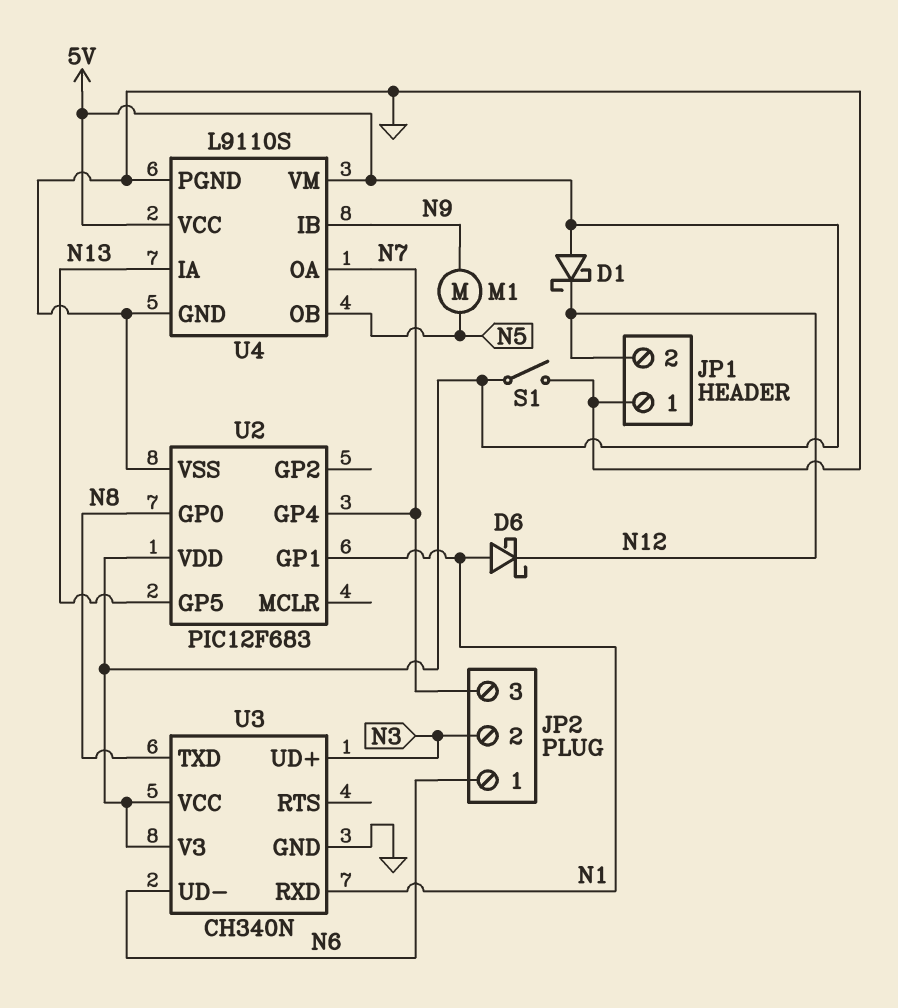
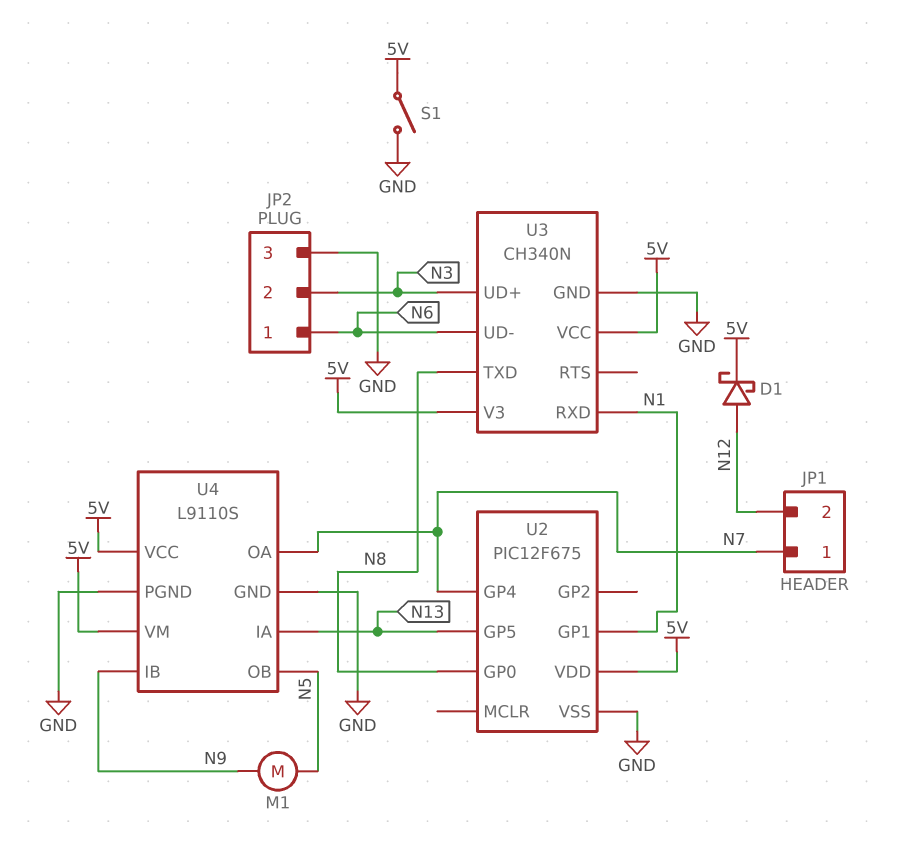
D1: schottky (A 5V, K N12) -> schottky (A N12, K 5V)
D6: schottky (A N1, K N12) -> none
JP1 pin 1: GND -> N7
JP2 pin 3: N7 -> GND
U2: PIC12F683 -> PIC12F675

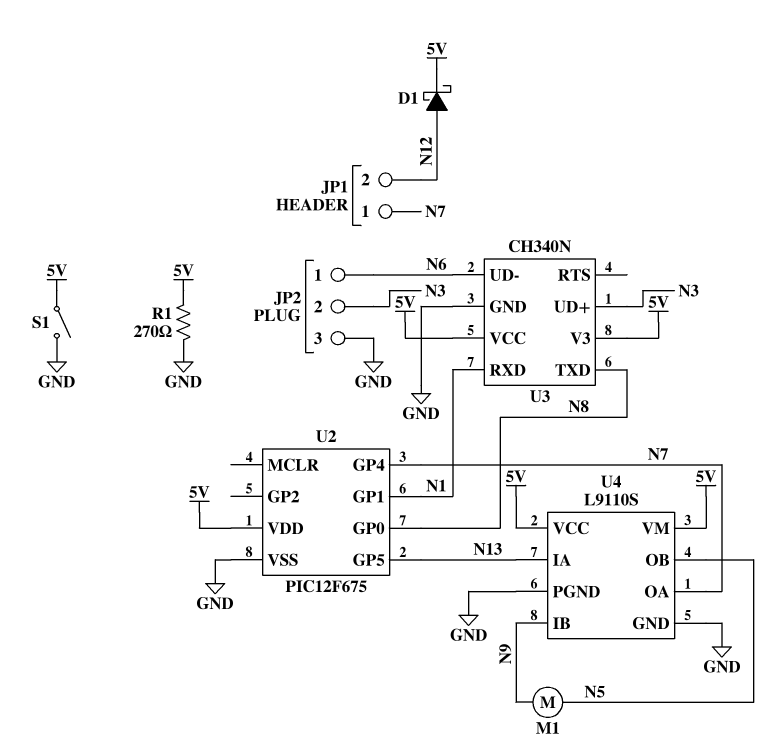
R1: none -> 270 (5V, GND)

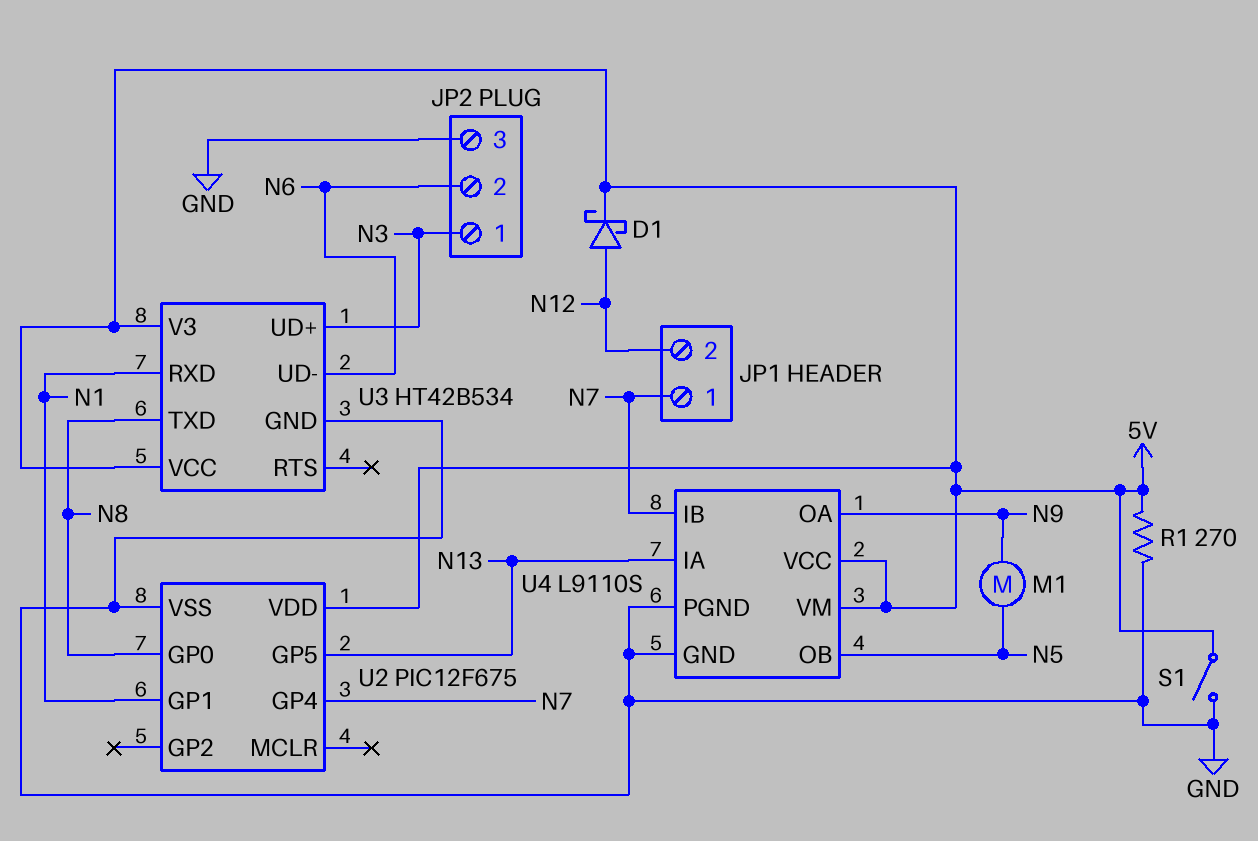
JP2 pin 1: N6 -> N3
JP2 pin 2: N3 -> N6
U3: CH340N -> HT42B534
U4 pin IB: N9 -> N7
U4 pin OA: N7 -> N9

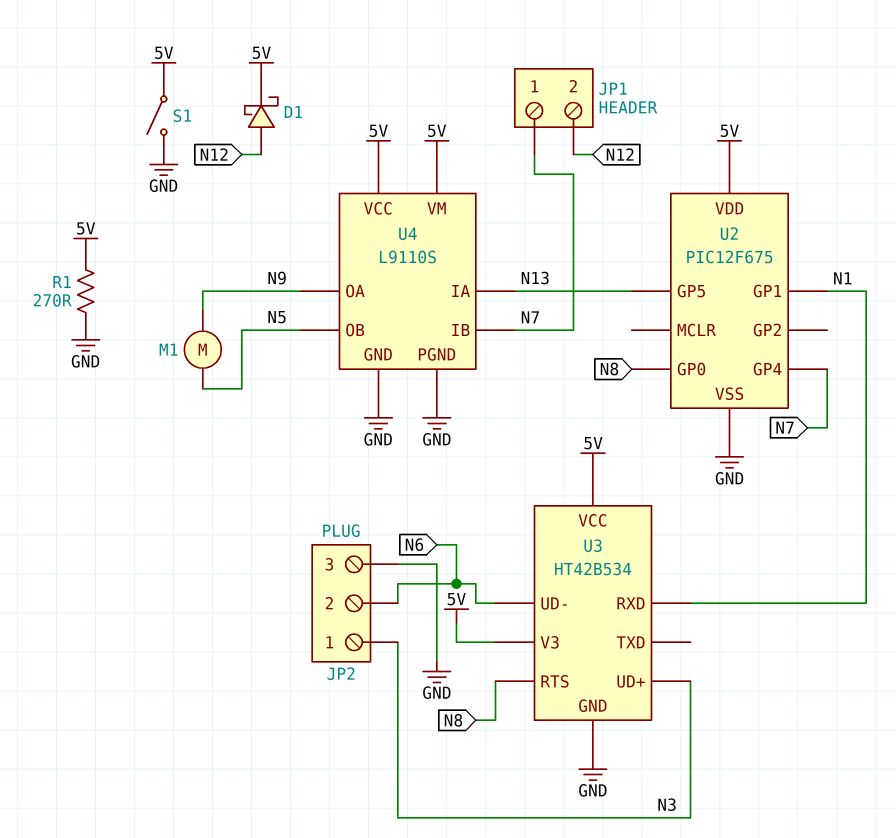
U3 pin RTS: none -> N8
U3 pin TXD: N8 -> none

